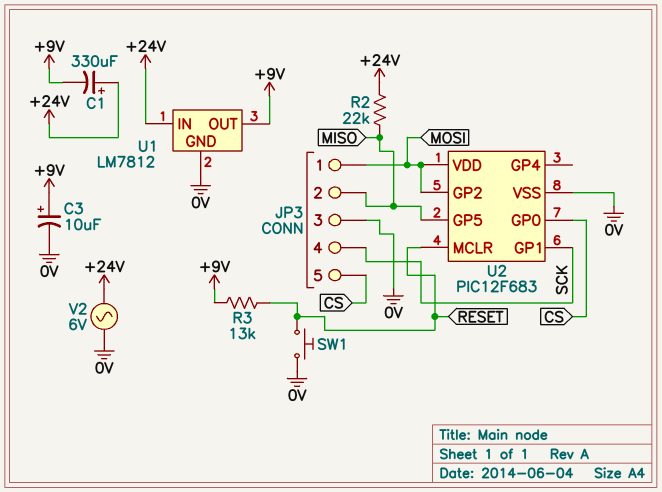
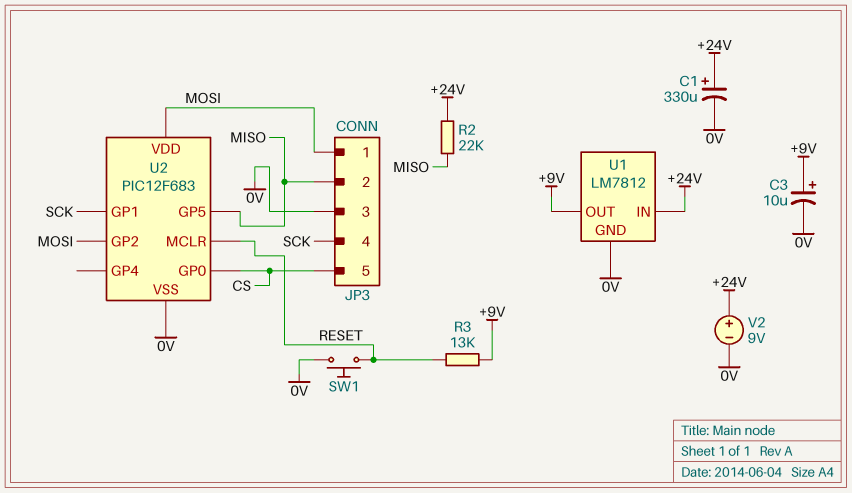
C1: 330uF (plus +24V, minus +9V) -> 330uF (plus +24V, minus 0V)
V2: AC 6V (+24V, 0V) -> 9V (plus +24V, minus 0V)

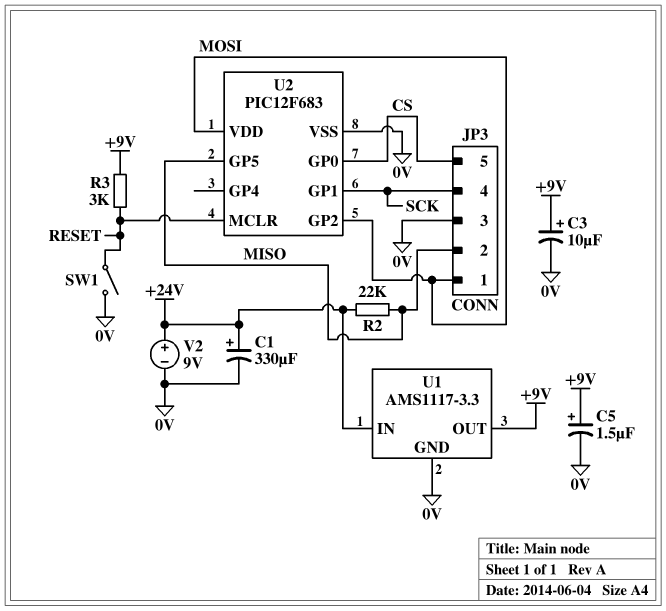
C5: none -> 1.5uF (plus +9V, minus 0V)
R3: 13k (+9V, RESET) -> 3k (+9V, RESET)
SW1: button (0V, RESET) -> switch (0V, RESET)
U1: LM7812 -> AMS1117-3.3

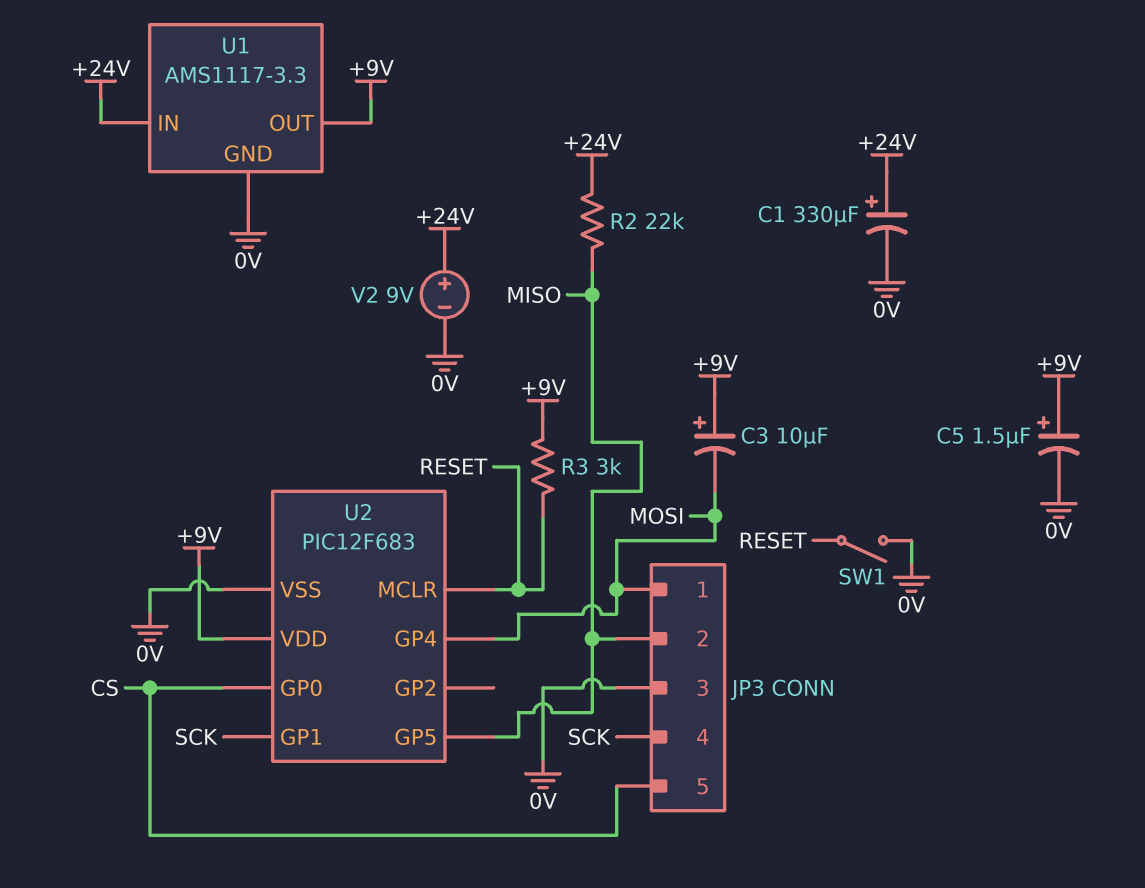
C3: 10uF (plus +9V, minus 0V) -> 10uF (plus +9V, minus MOSI)
U2 pin GP2: MOSI -> none
U2 pin GP4: none -> MOSI
U2 pin VDD: MOSI -> +9V

